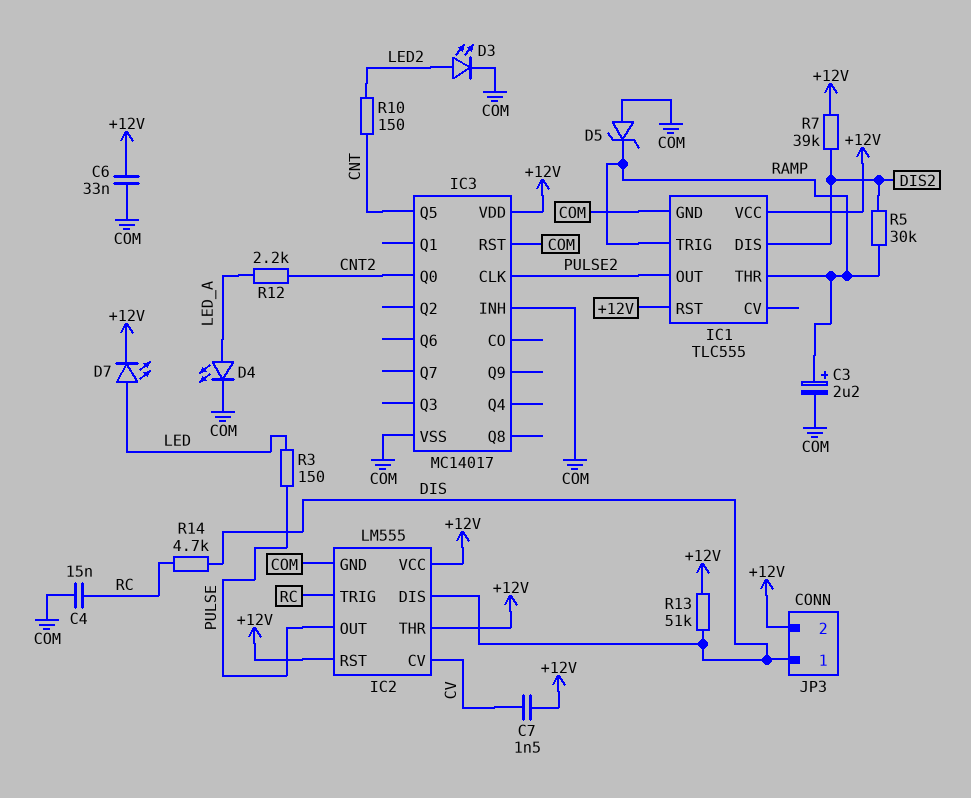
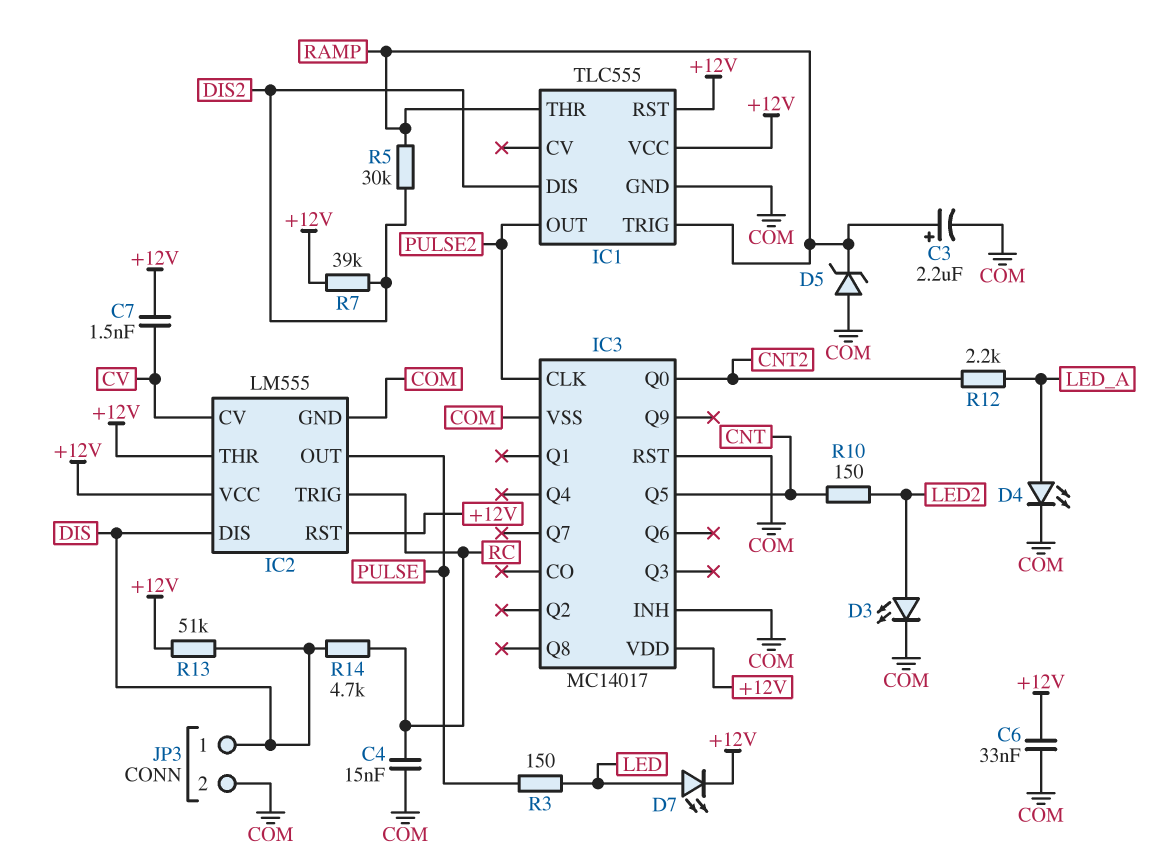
JP3 pin 2: +12V -> COM

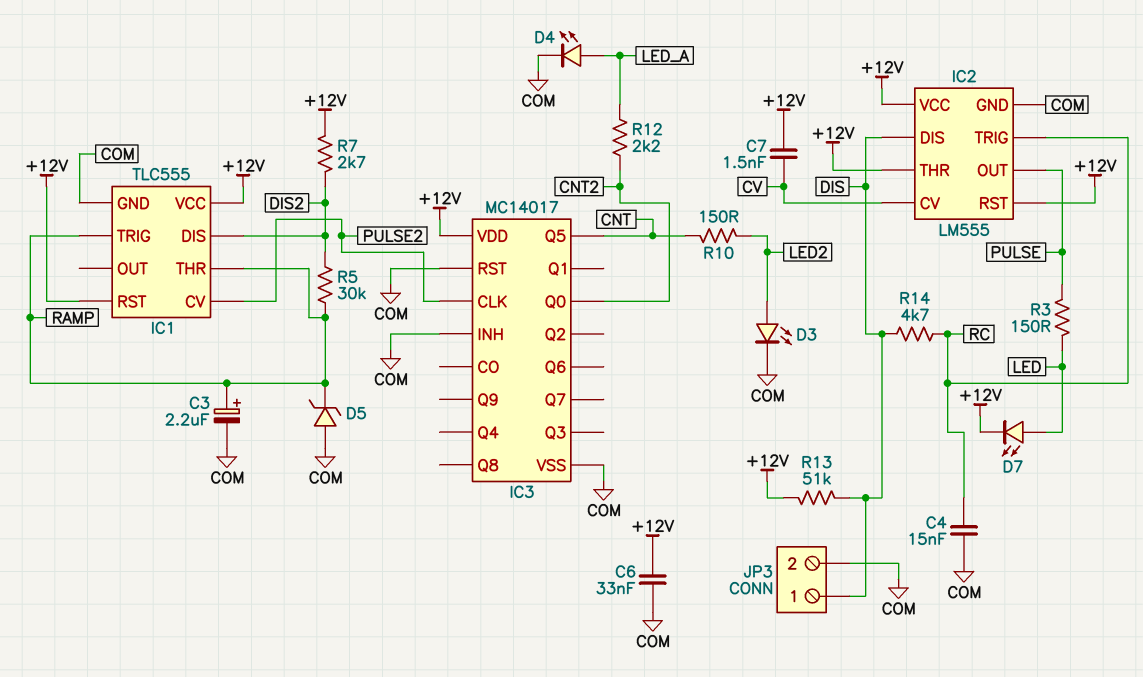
IC1 pin CV: none -> PULSE2
IC1 pin OUT: PULSE2 -> none
R7: 39k (+12V, DIS2) -> 2.7k (+12V, DIS2)

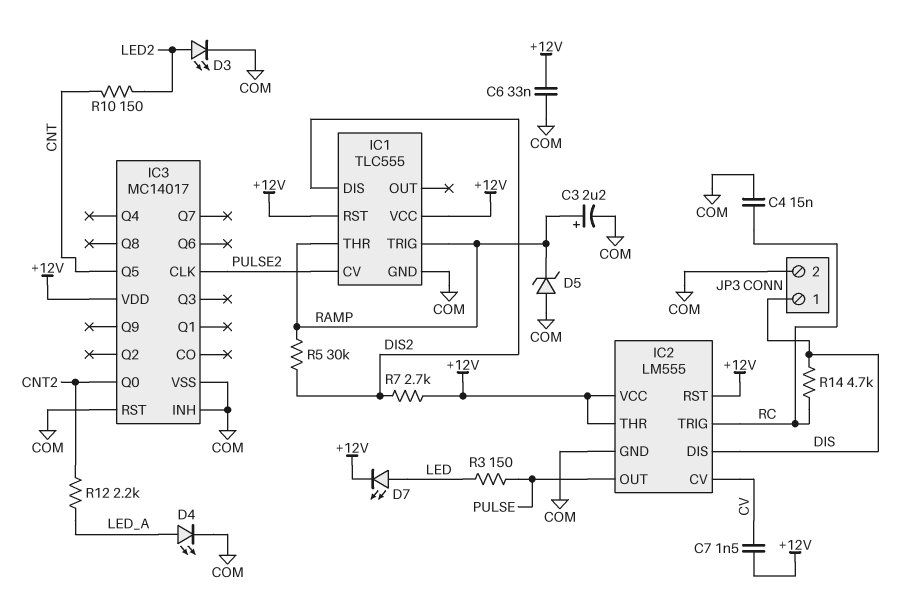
R13: 51k (+12V, DIS) -> none

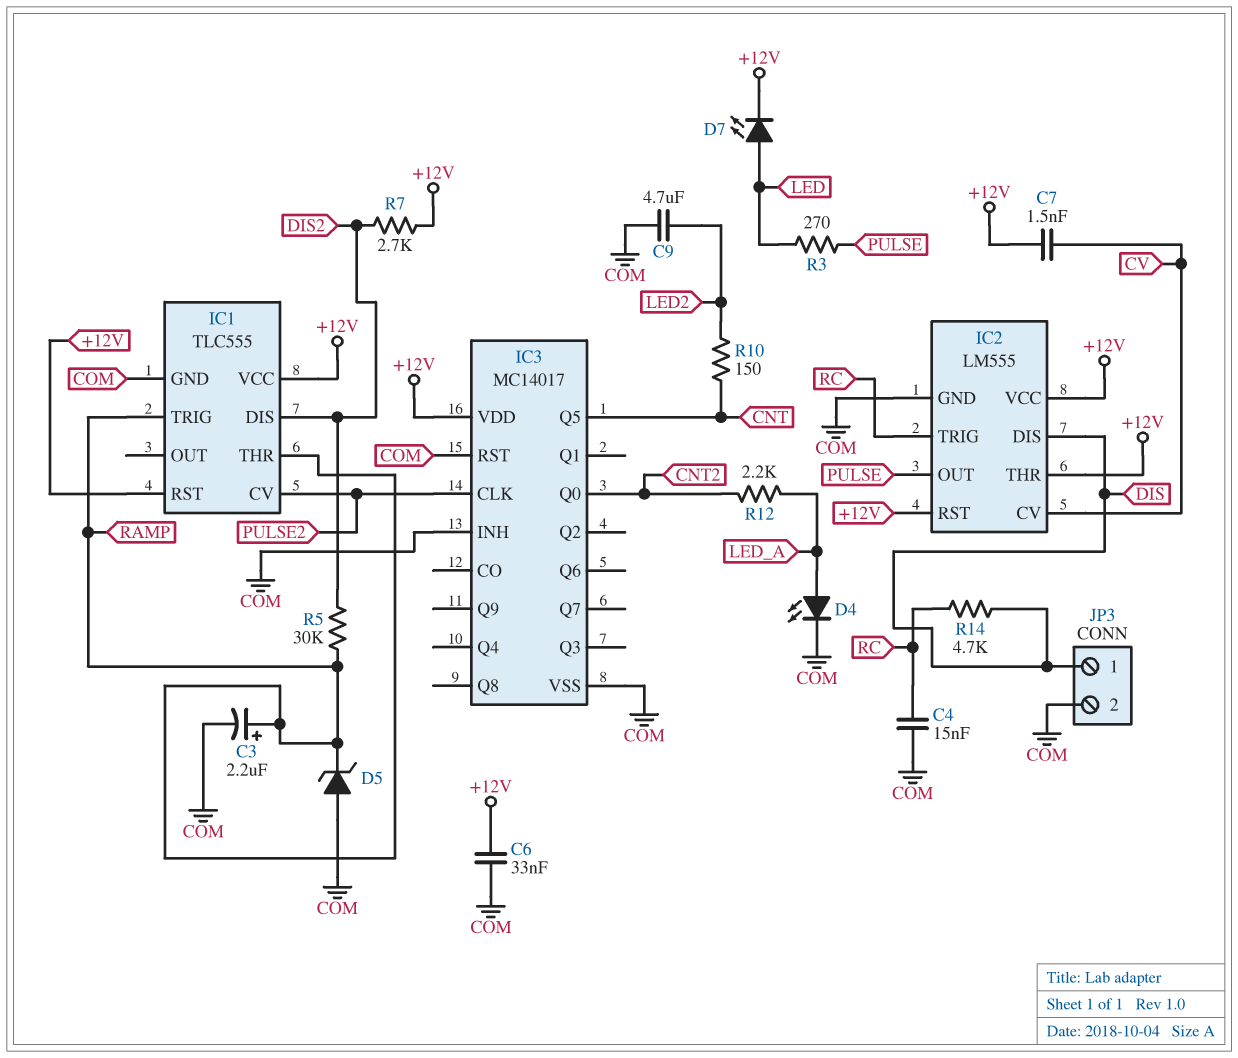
C9: none -> 4.7uF (COM, LED2)
D3: LED (A LED2, K COM) -> none
R3: 150 (LED, PULSE) -> 270 (LED, PULSE)

